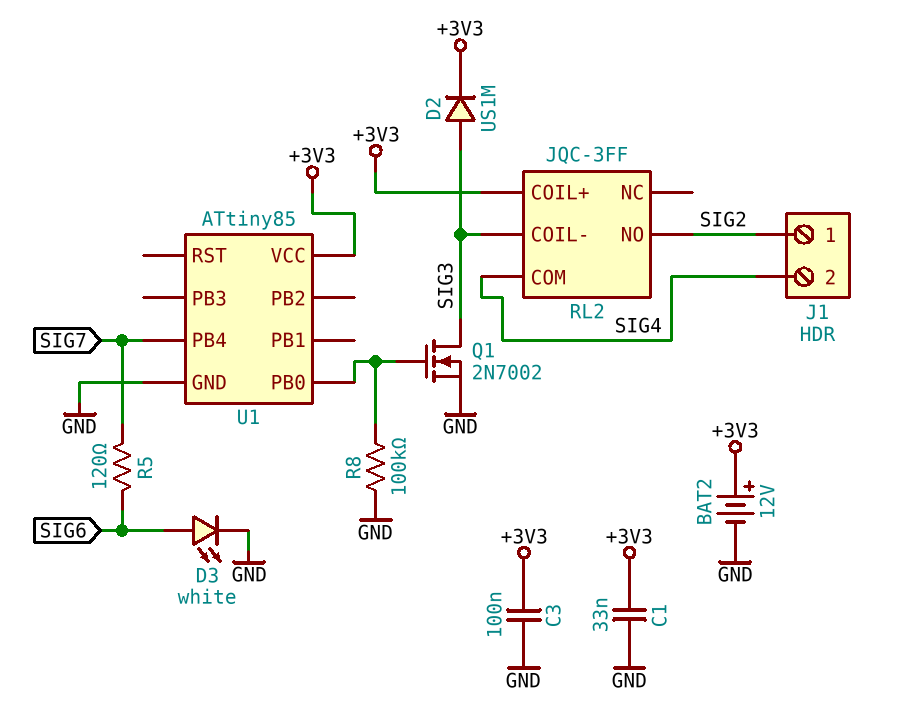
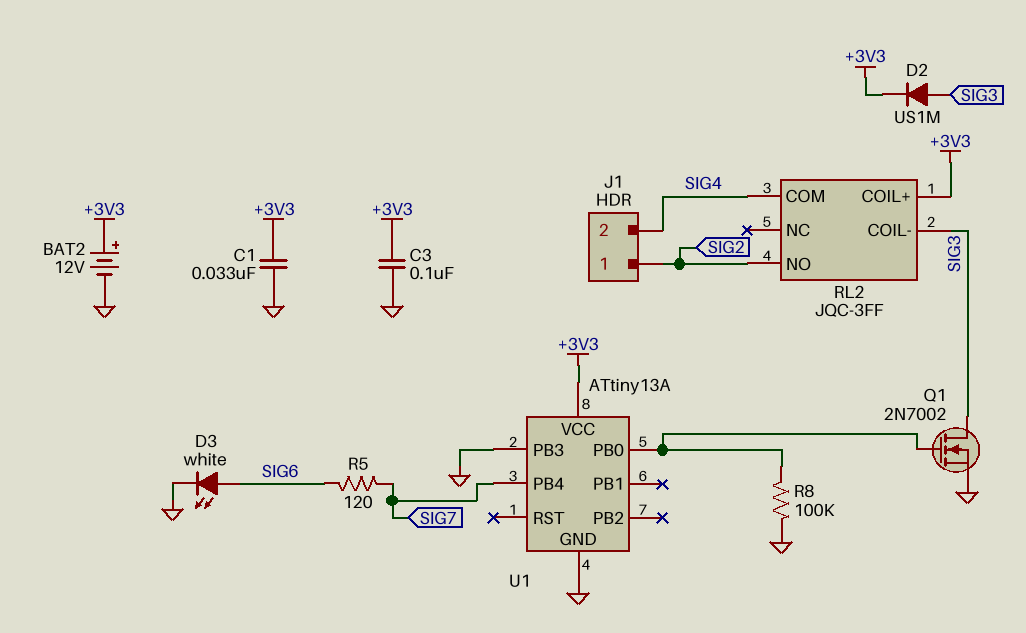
U1: ATtiny85 -> ATtiny13A
U1 pin PB3: none -> GND

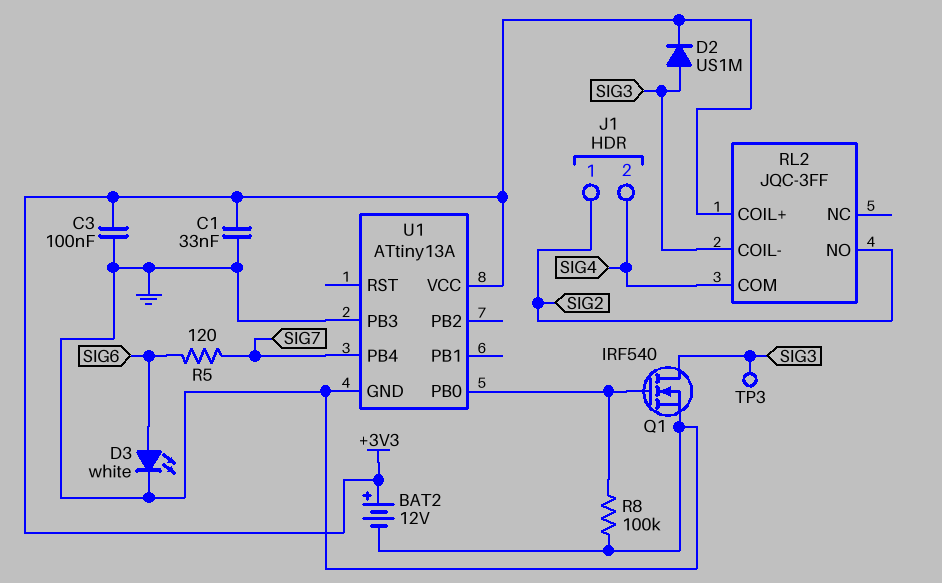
Q1: NMOS 2N7002 (G U1/PB0, D SIG3, S GND) -> NMOS IRF540 (G U1/PB0, D SIG3, S GND)
TP3: none -> test point (SIG3)

